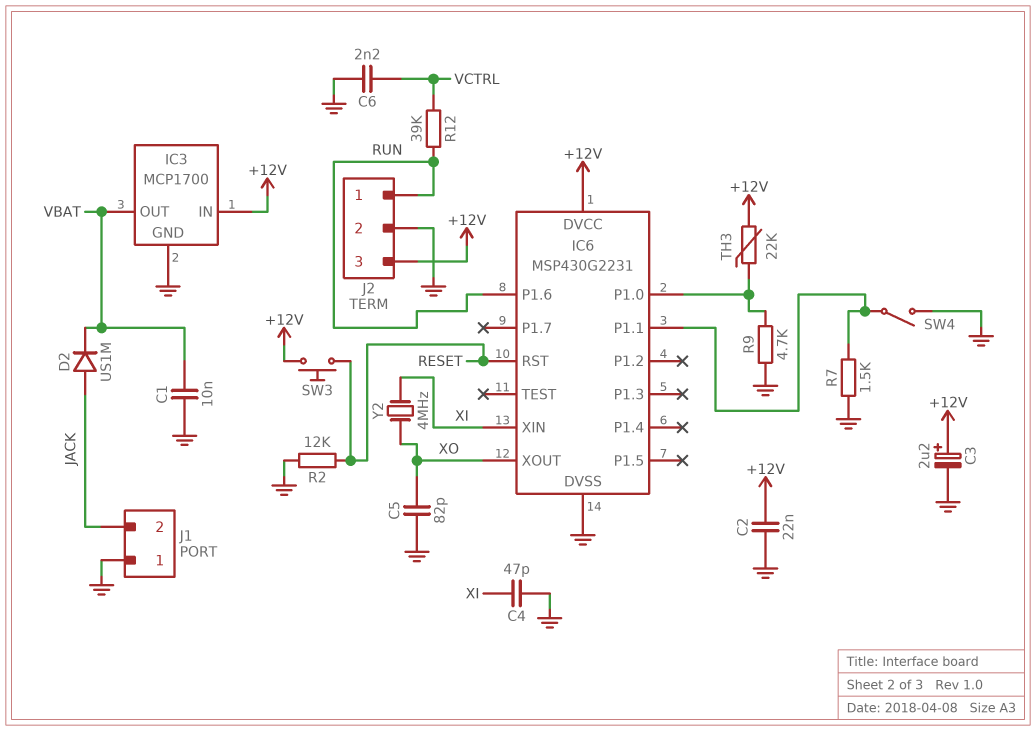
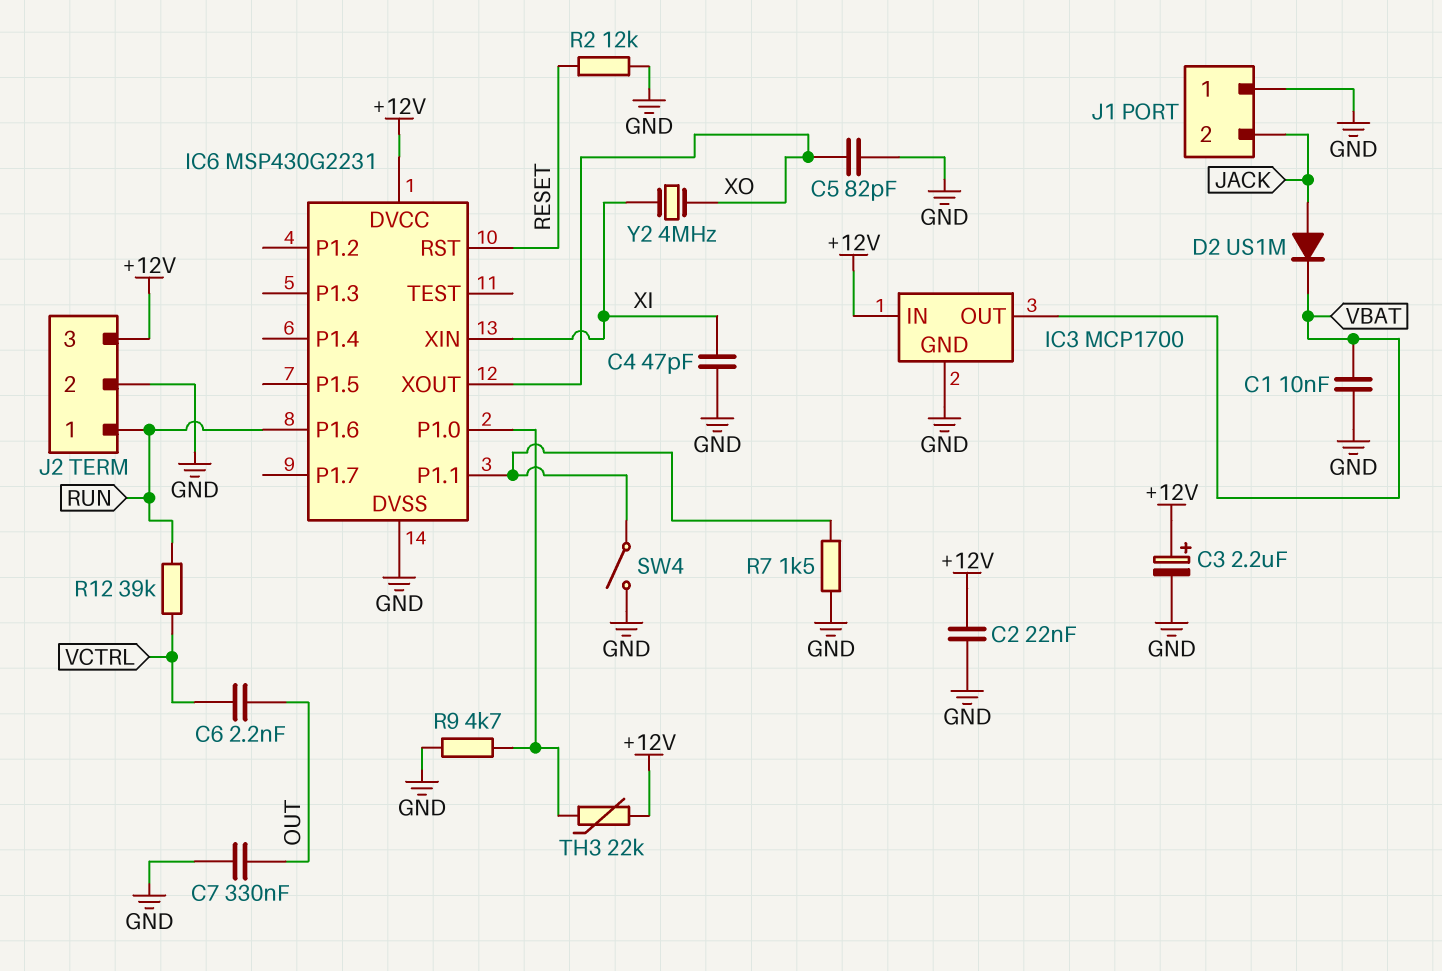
C6: 2.2nF (GND, VCTRL) -> 2.2nF (OUT, VCTRL)
C7: none -> 330nF (GND, OUT)
SW3: button (+12V, RESET) -> none

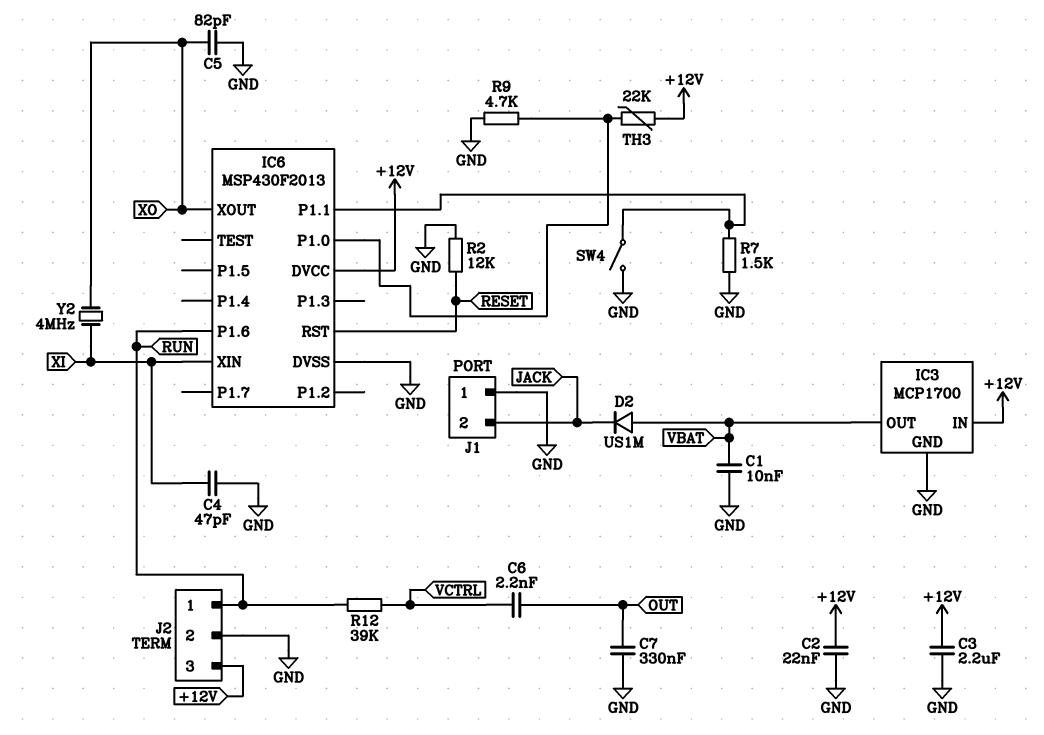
C3: 2.2uF (plus +12V, minus GND) -> 2.2uF (+12V, GND)
D2: diode US1M (A JACK, K VBAT) -> diode US1M (A VBAT, K JACK)
IC6: MSP430G2231 -> MSP430F2013

